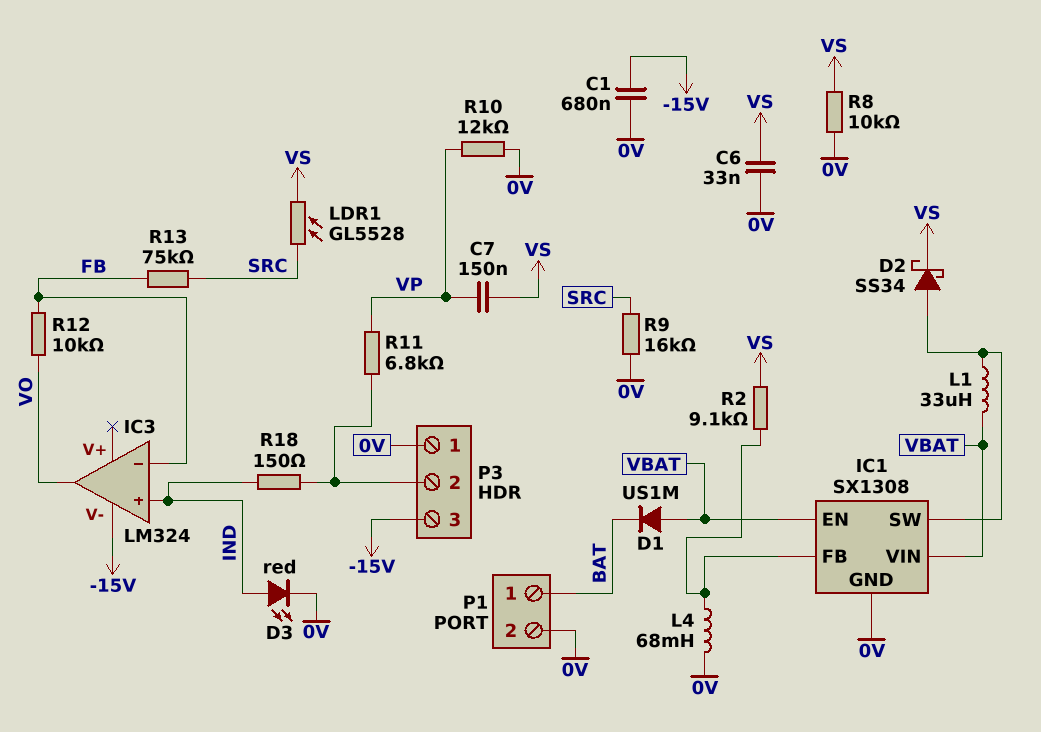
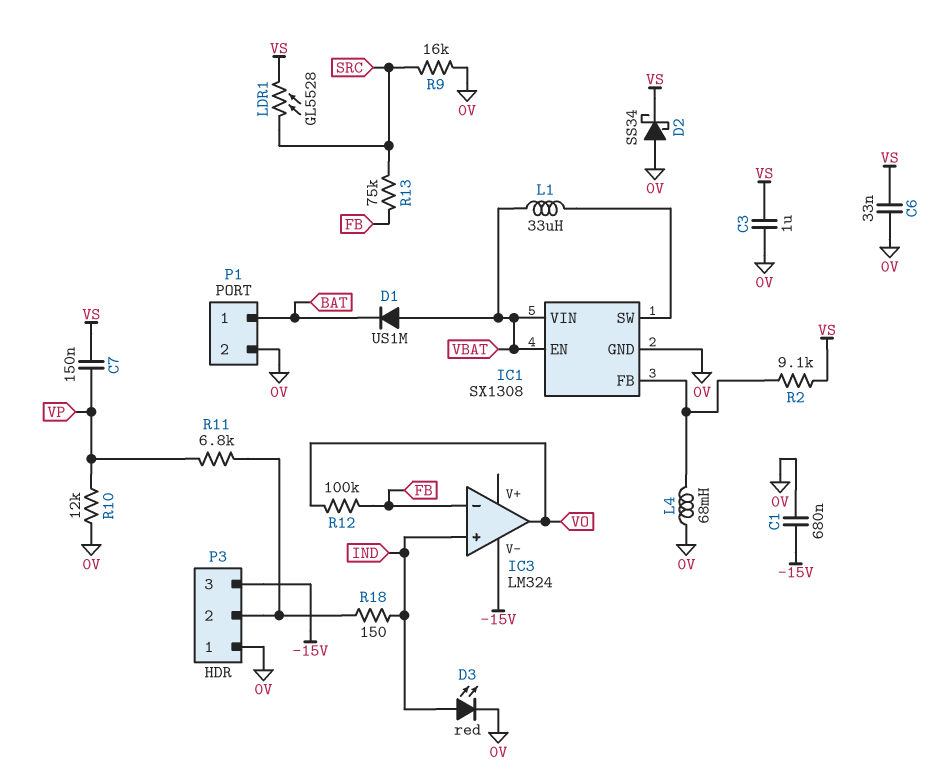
C3: none -> 1uF (0V, VS)
D2: schottky SS34 (A IC1/SW, K VS) -> schottky SS34 (A 0V, K VS)
R8: 10k (0V, VS) -> none
R12: 10k (FB, VO) -> 100k (FB, VO)

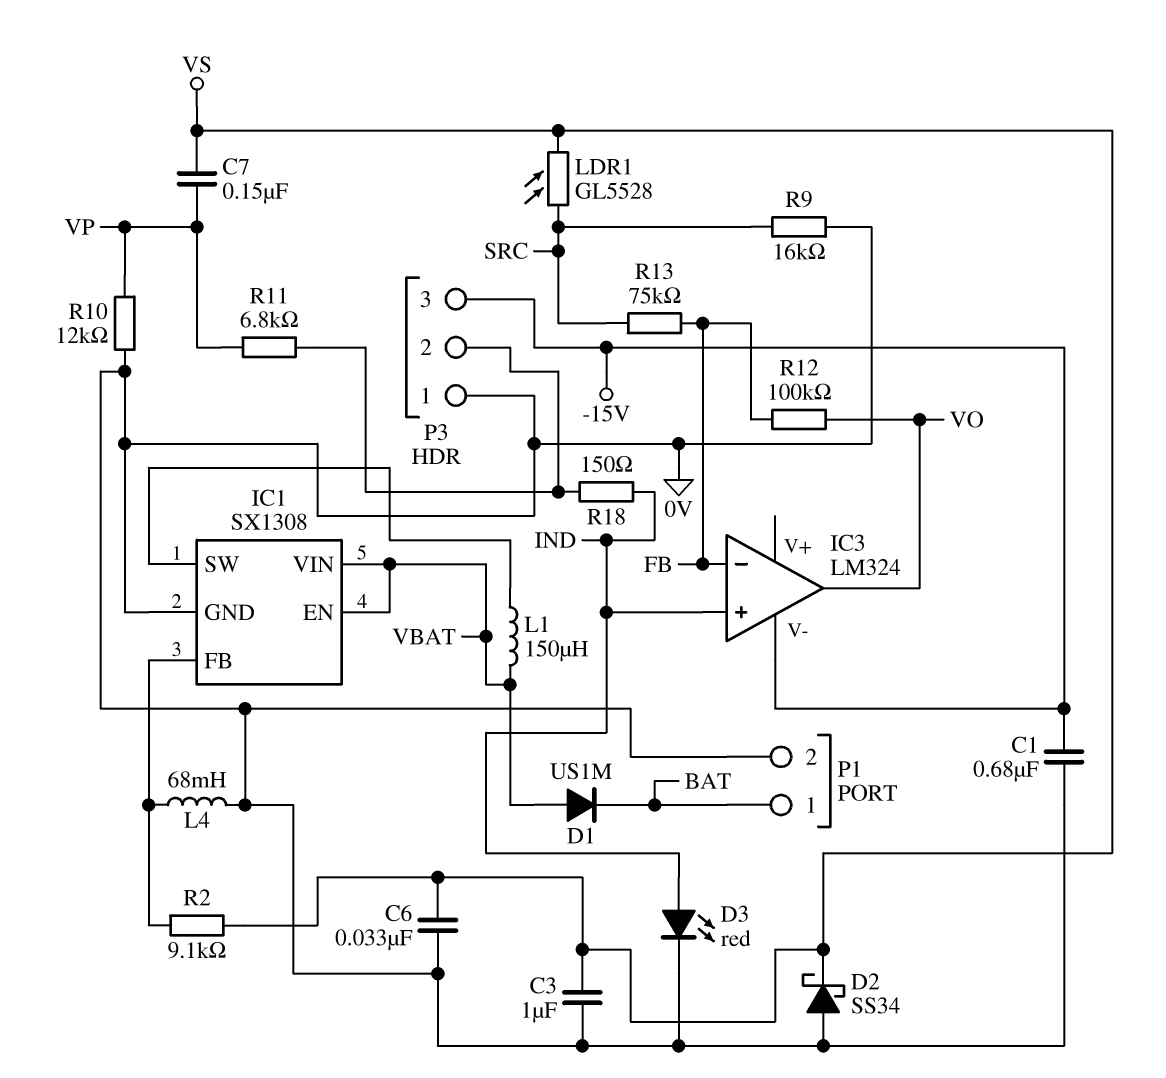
L1: 33uH (IC1/SW, VBAT) -> 150uH (IC1/SW, VBAT)

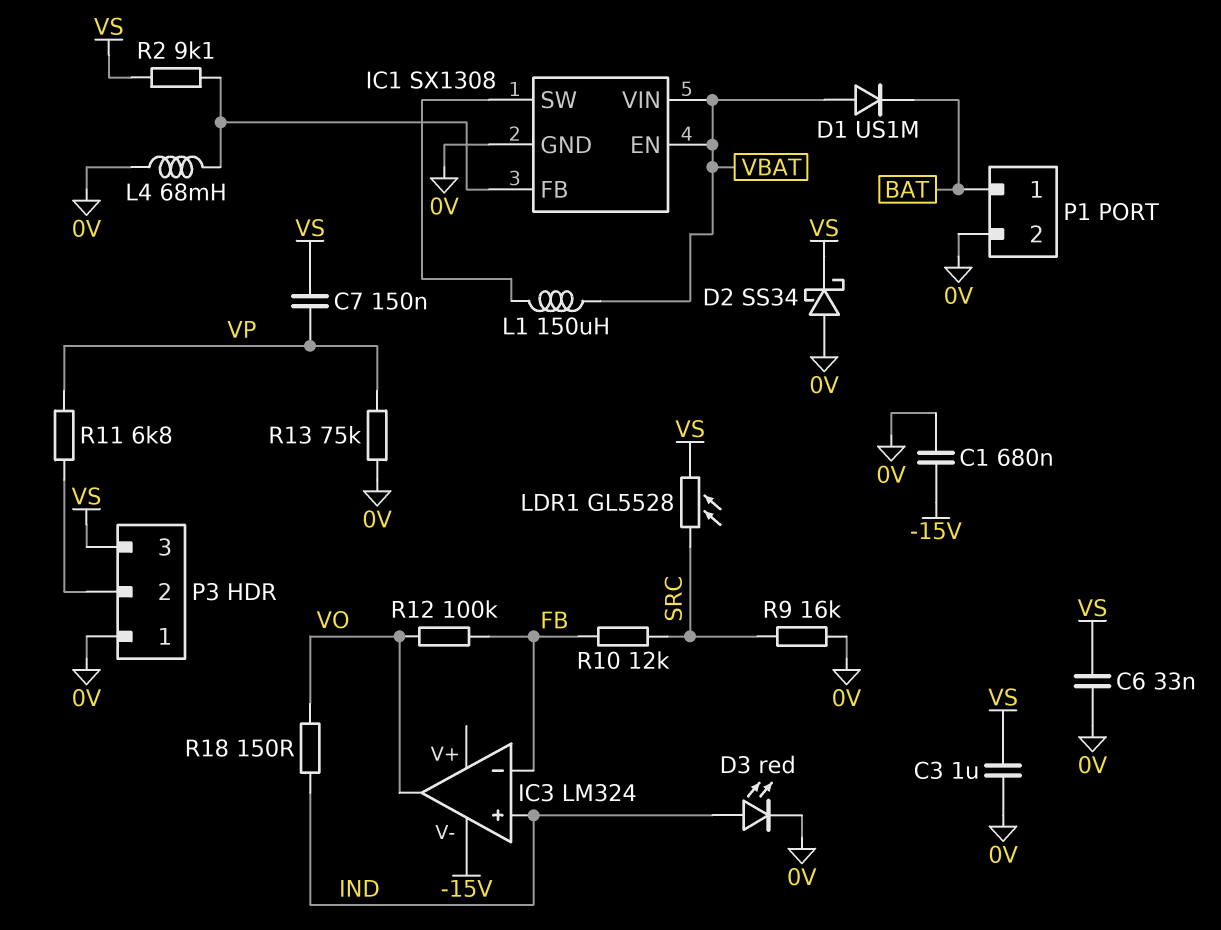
P3 pin 3: -15V -> VS
R10: 12k (0V, VP) -> 12k (FB, SRC)
R13: 75k (FB, SRC) -> 75k (0V, VP)
R18: 150 (IND, P3/2) -> 150 (IND, VO)

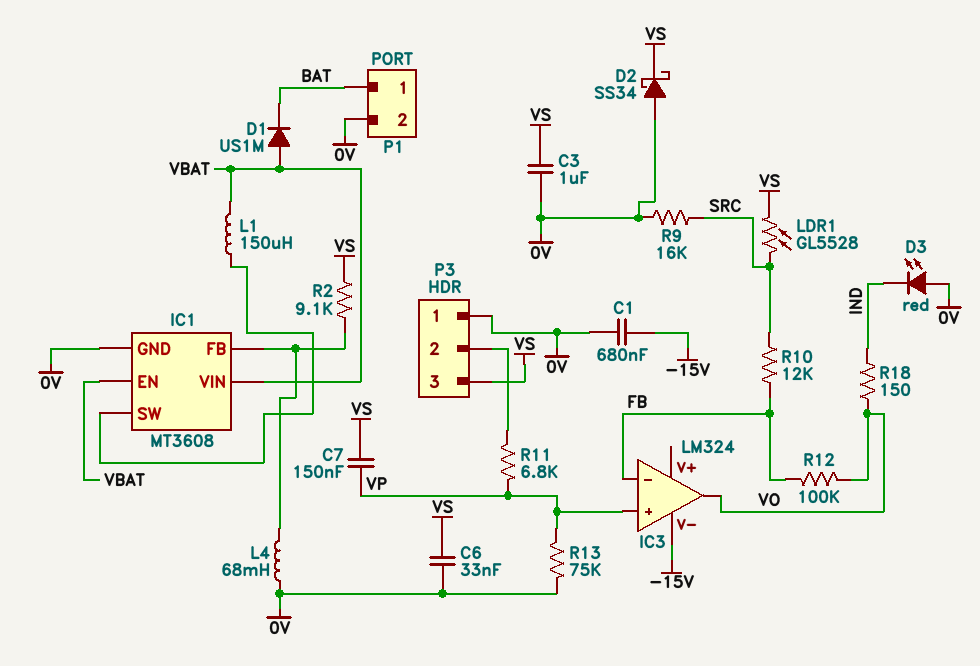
D3: LED red (A IND, K 0V) -> LED red (A 0V, K IND)
IC1: SX1308 -> MT3608
IC3 pin in+: IND -> VP

